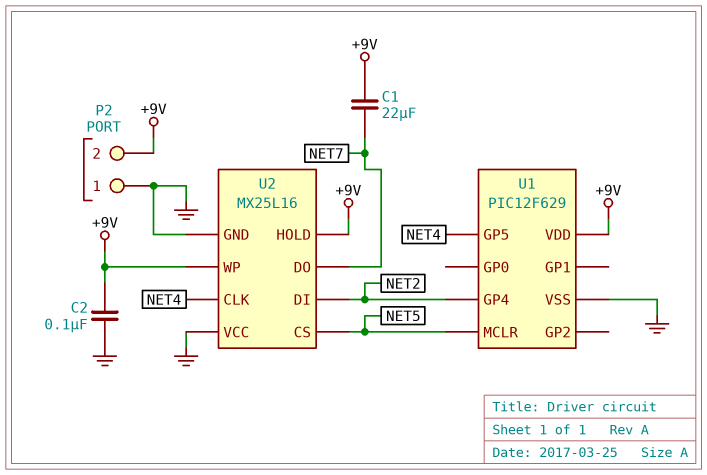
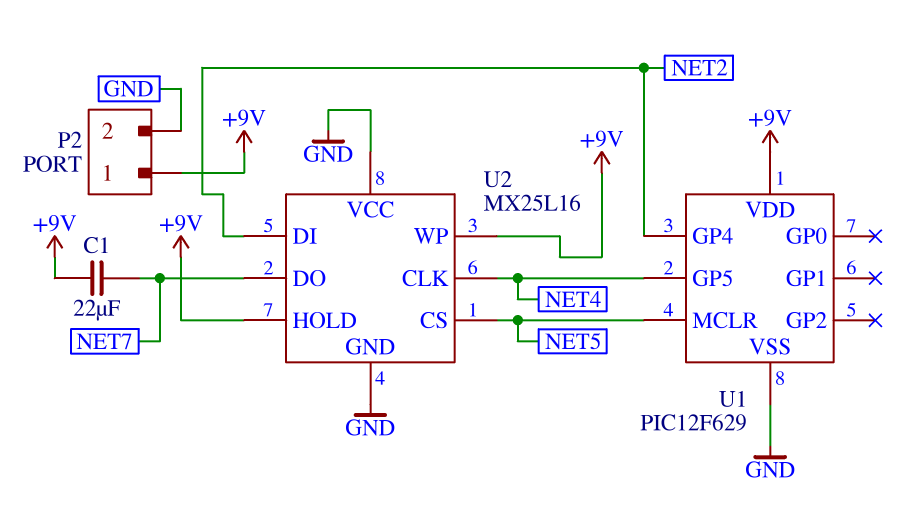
C2: 100nF (+9V, GND) -> none
P2 pin 1: GND -> +9V
P2 pin 2: +9V -> GND

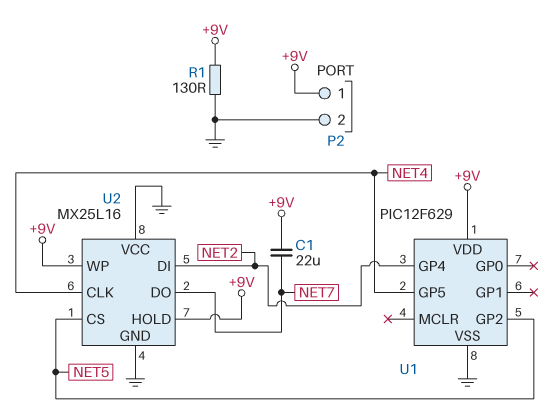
R1: none -> 130 (+9V, GND)
U1 pin GP2: none -> NET5
U1 pin MCLR: NET5 -> none

